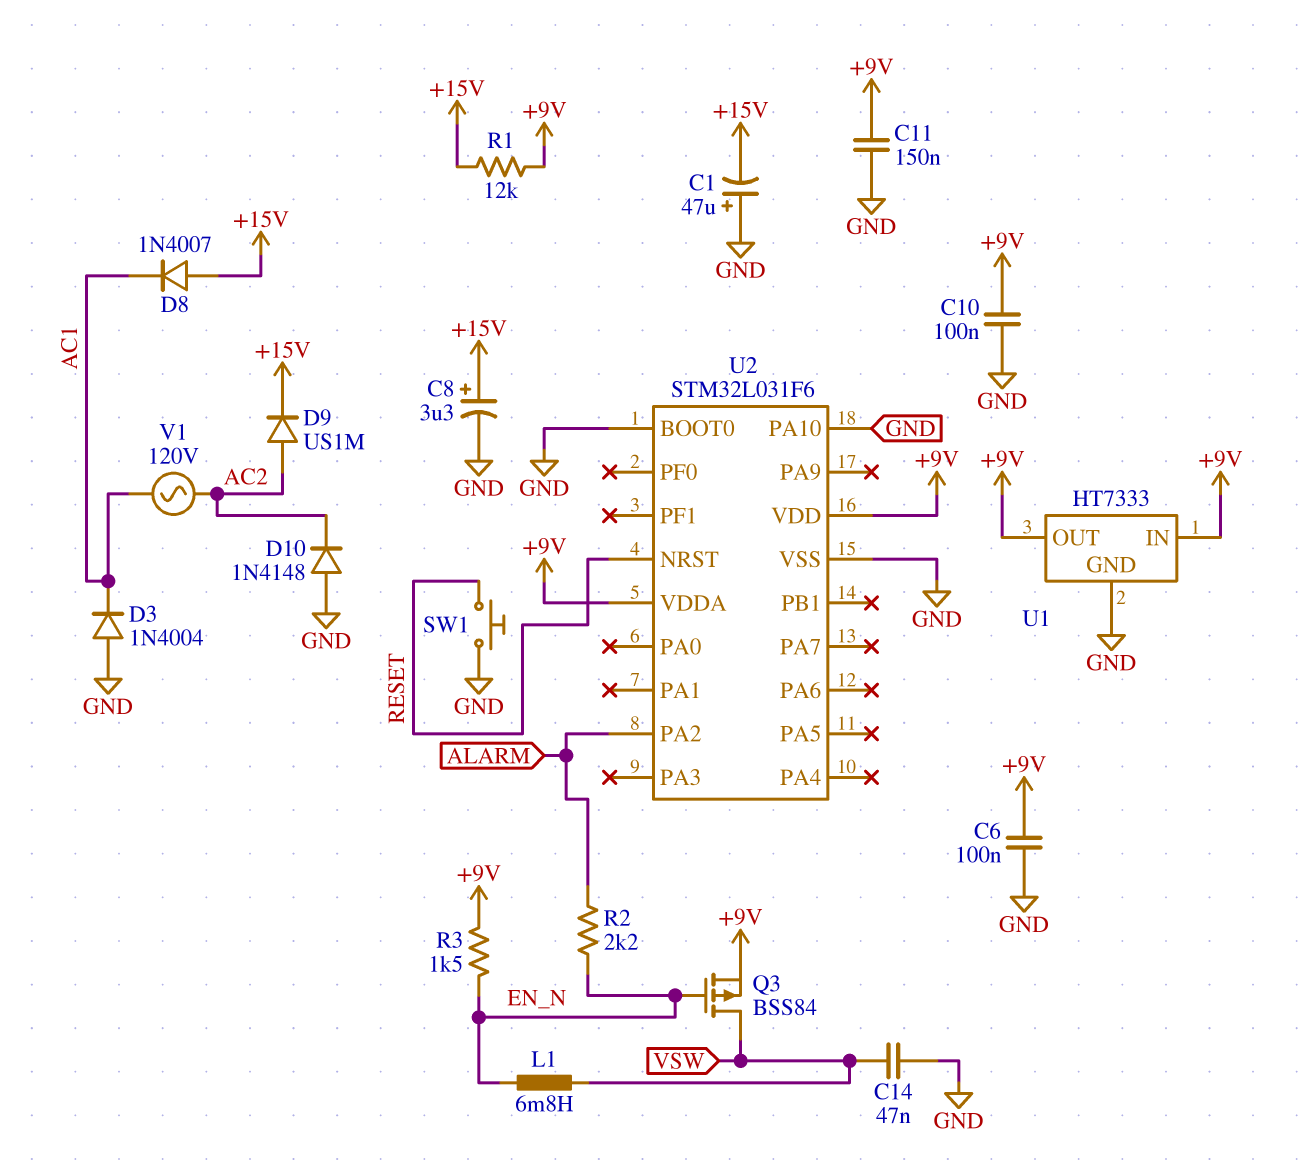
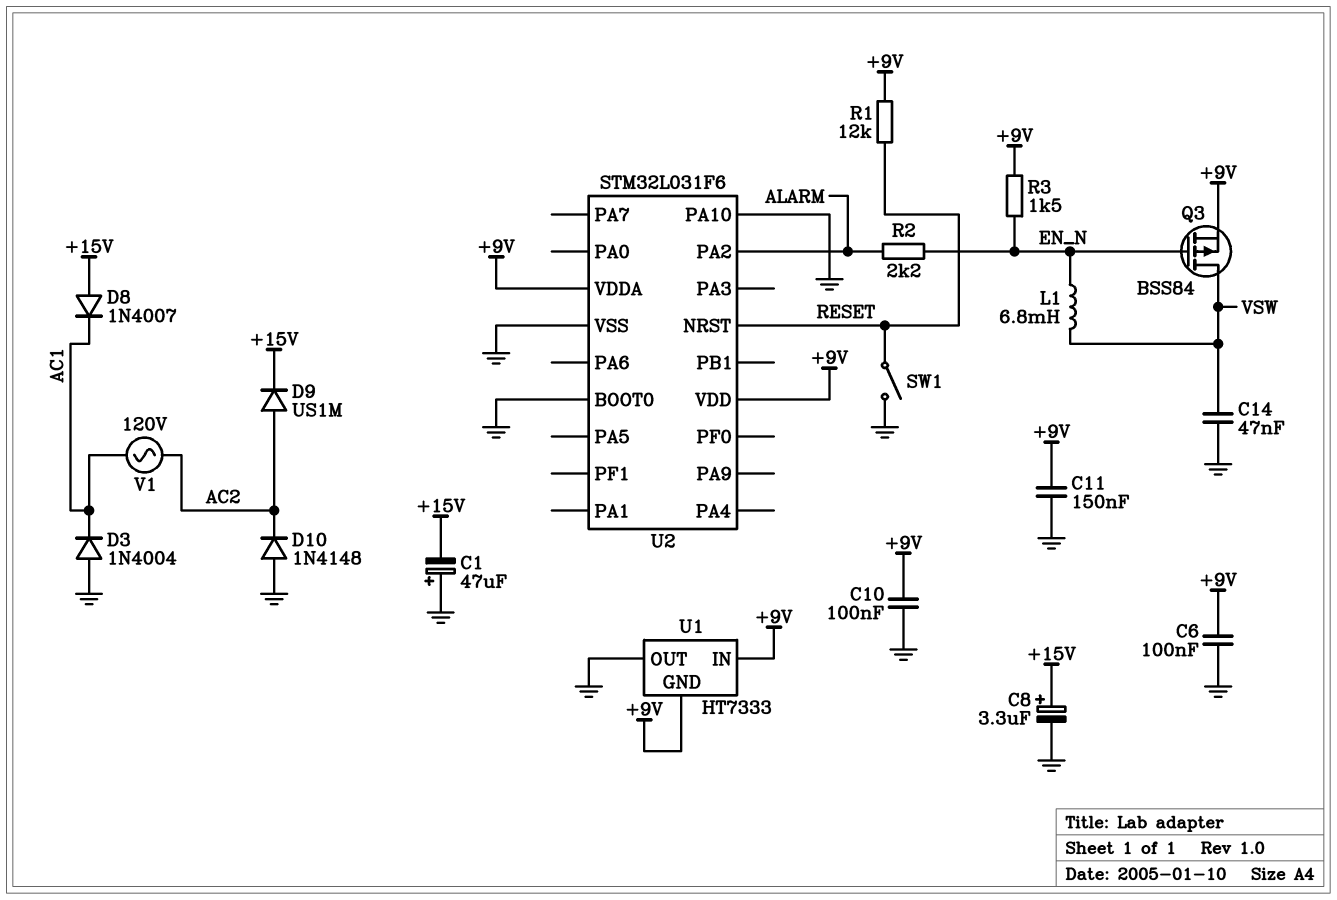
R1: 12k (+9V, +15V) -> 12k (+9V, RESET)
SW1: button (GND, RESET) -> switch (GND, RESET)
U1 pin GND: GND -> +9V
U1 pin OUT: +9V -> GND

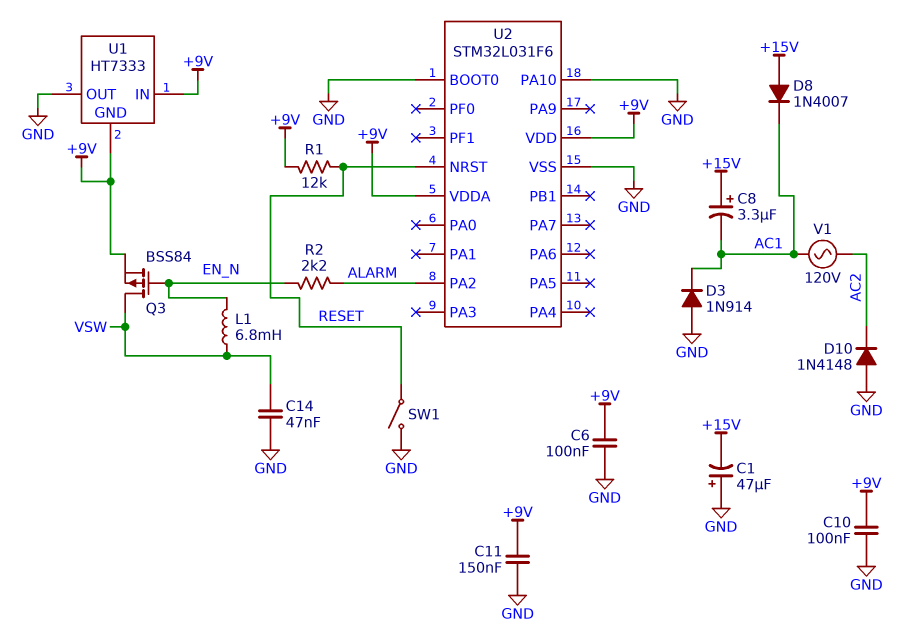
C8: 3.3uF (plus +15V, minus GND) -> 3.3uF (plus +15V, minus AC1)
D3: diode 1N4004 (A GND, K AC1) -> diode 1N914 (A GND, K AC1)
D9: diode US1M (A AC2, K +15V) -> none
R3: 1.5k (+9V, EN_N) -> none

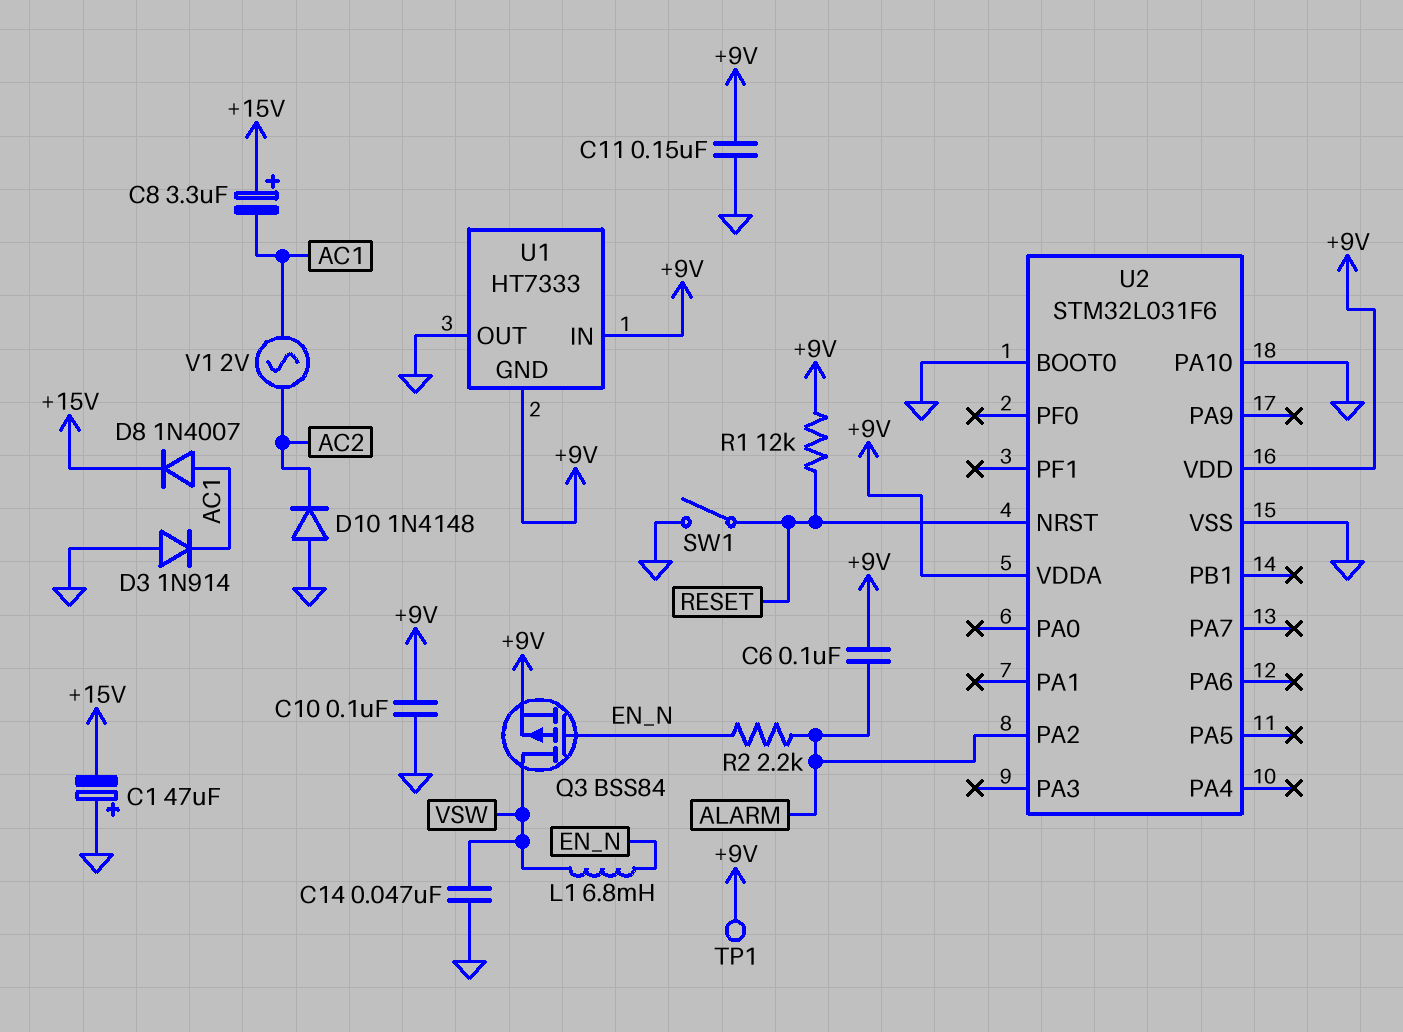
C6: 100nF (+9V, GND) -> 100nF (+9V, ALARM)
D8: diode 1N4007 (A +15V, K AC1) -> diode 1N4007 (A AC1, K +15V)
TP1: none -> test point (+9V)
V1: AC 120V (AC1, AC2) -> AC 2V (AC1, AC2)

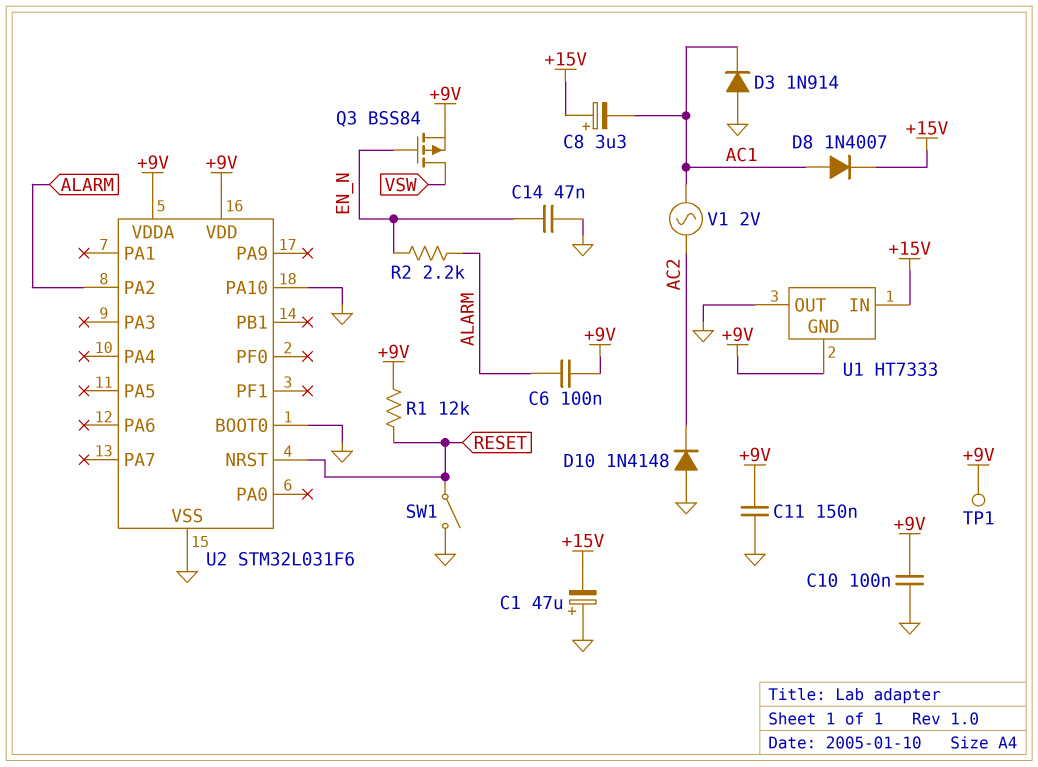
C14: 47nF (GND, VSW) -> 47nF (EN_N, GND)
L1: 6.8mH (EN_N, VSW) -> none
U1 pin IN: +9V -> +15V

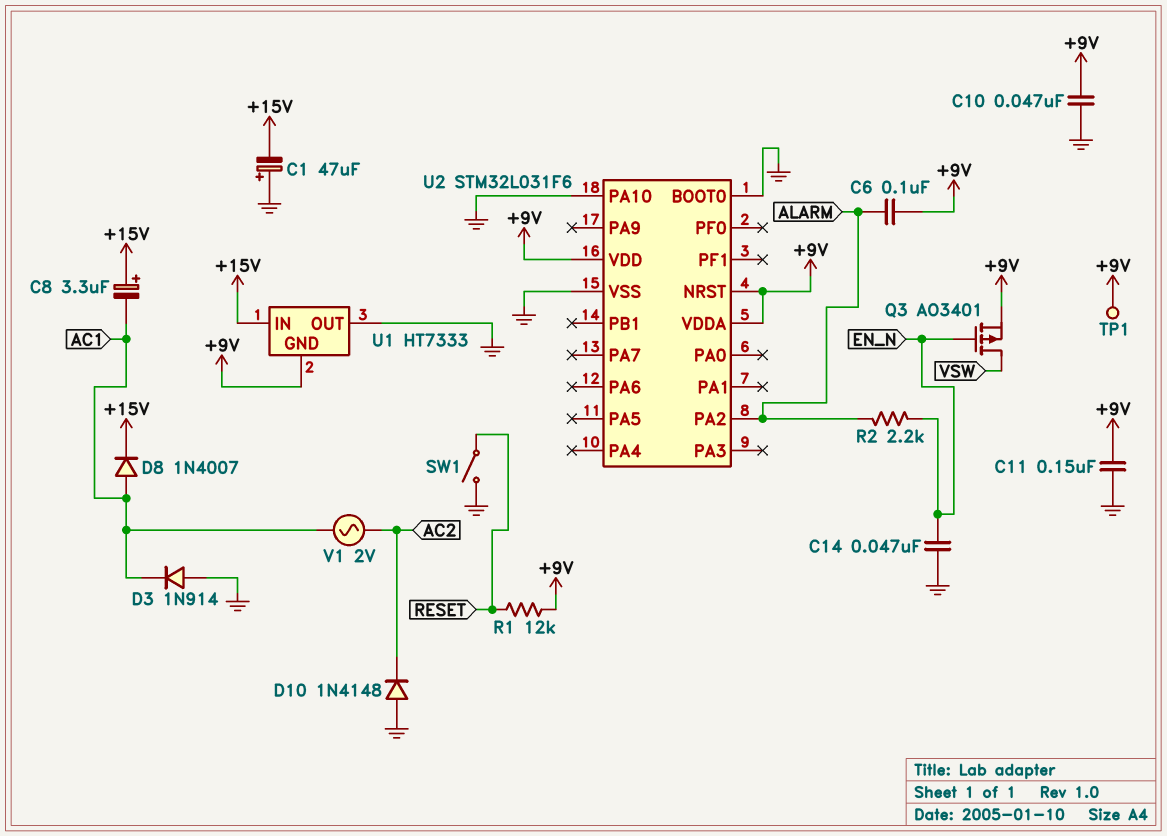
C10: 100nF (+9V, GND) -> 47nF (+9V, GND)
Q3: PMOS BSS84 (G EN_N, D VSW, S +9V) -> PMOS AO3401 (G EN_N, D VSW, S +9V)
U2 pin NRST: RESET -> +9V

